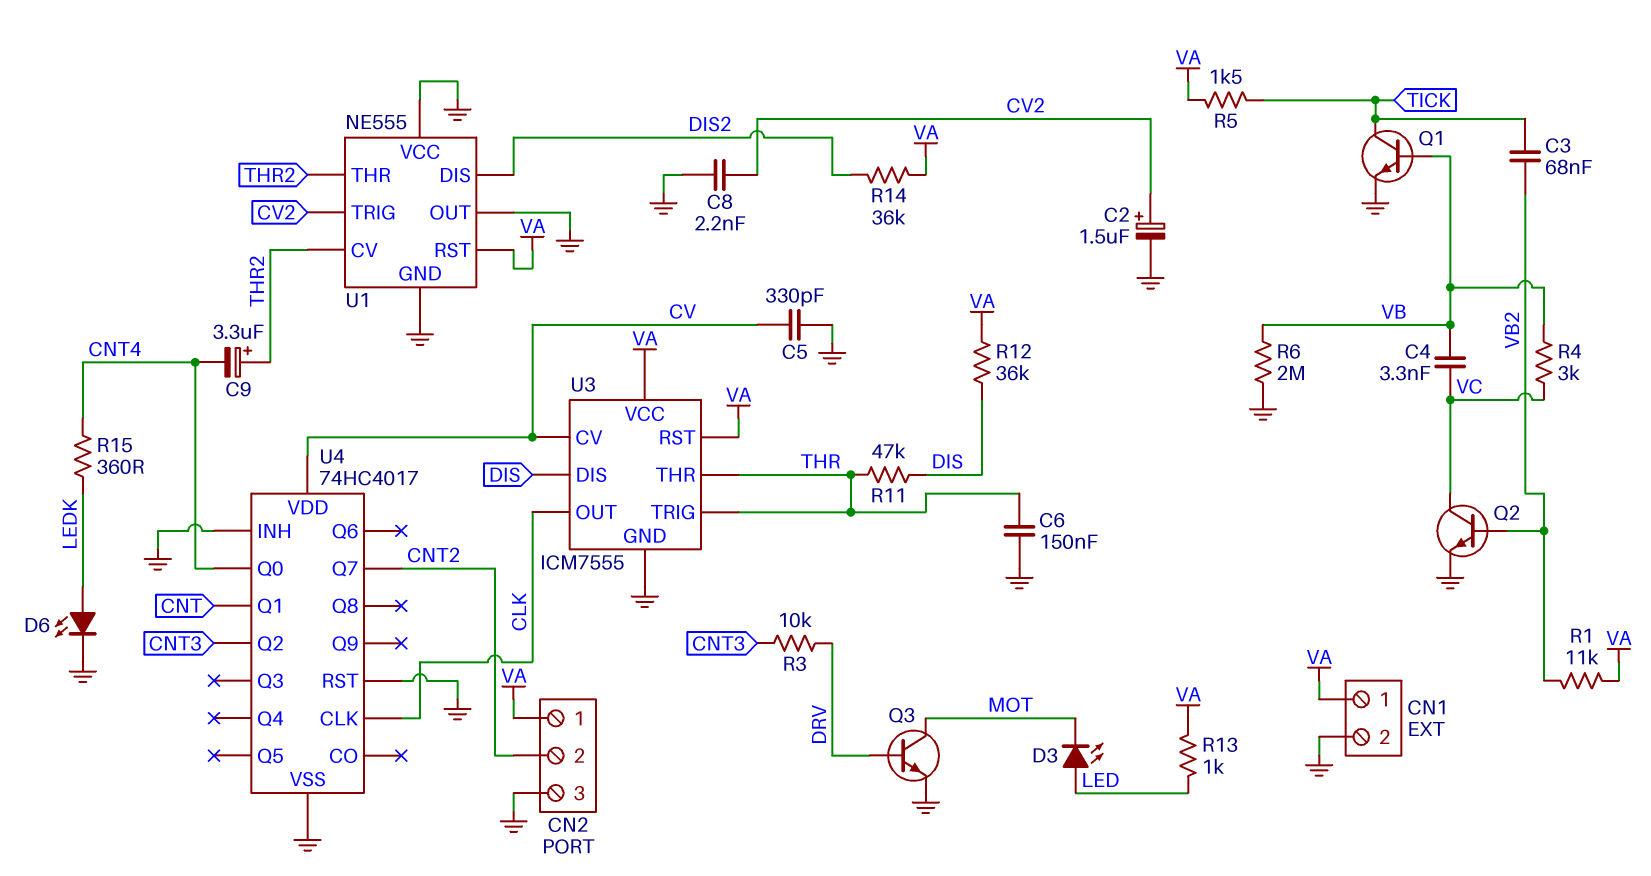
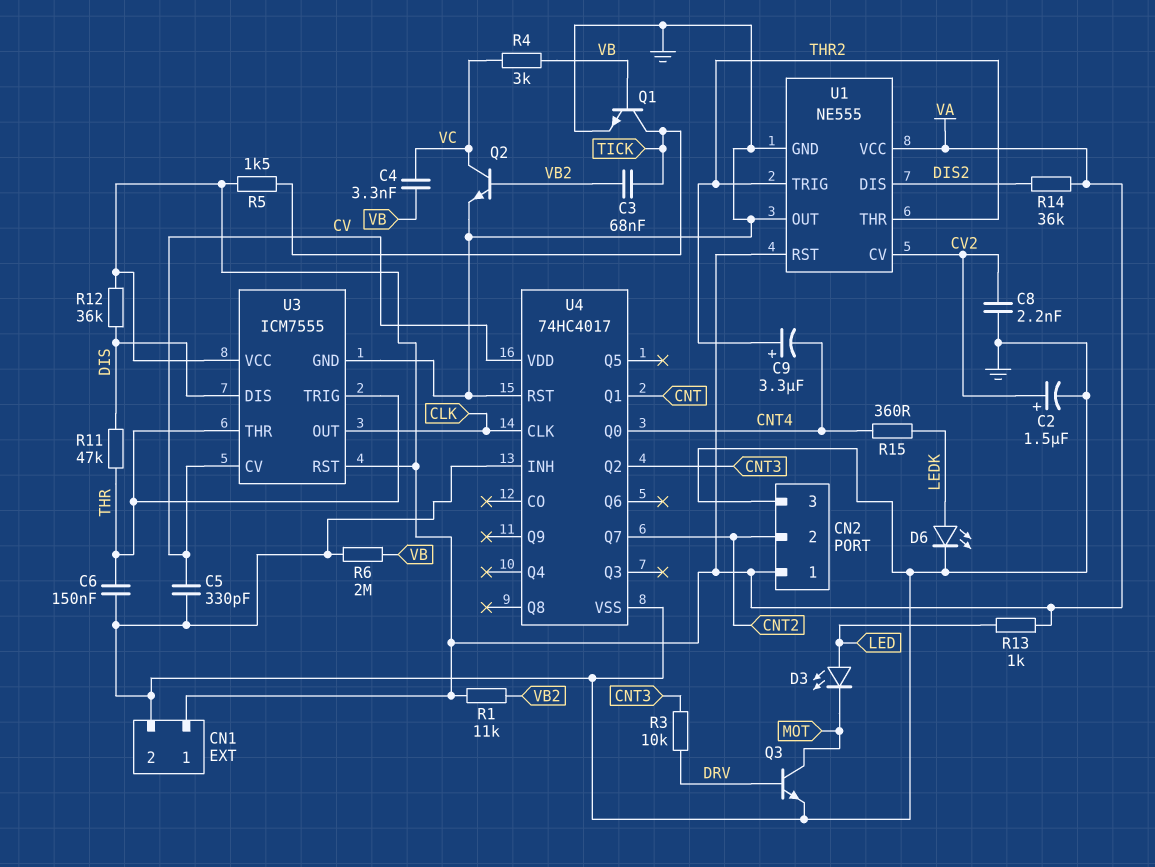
U1 pin CV: THR2 -> CV2
U1 pin TRIG: CV2 -> THR2
U1 pin VCC: GND -> VA

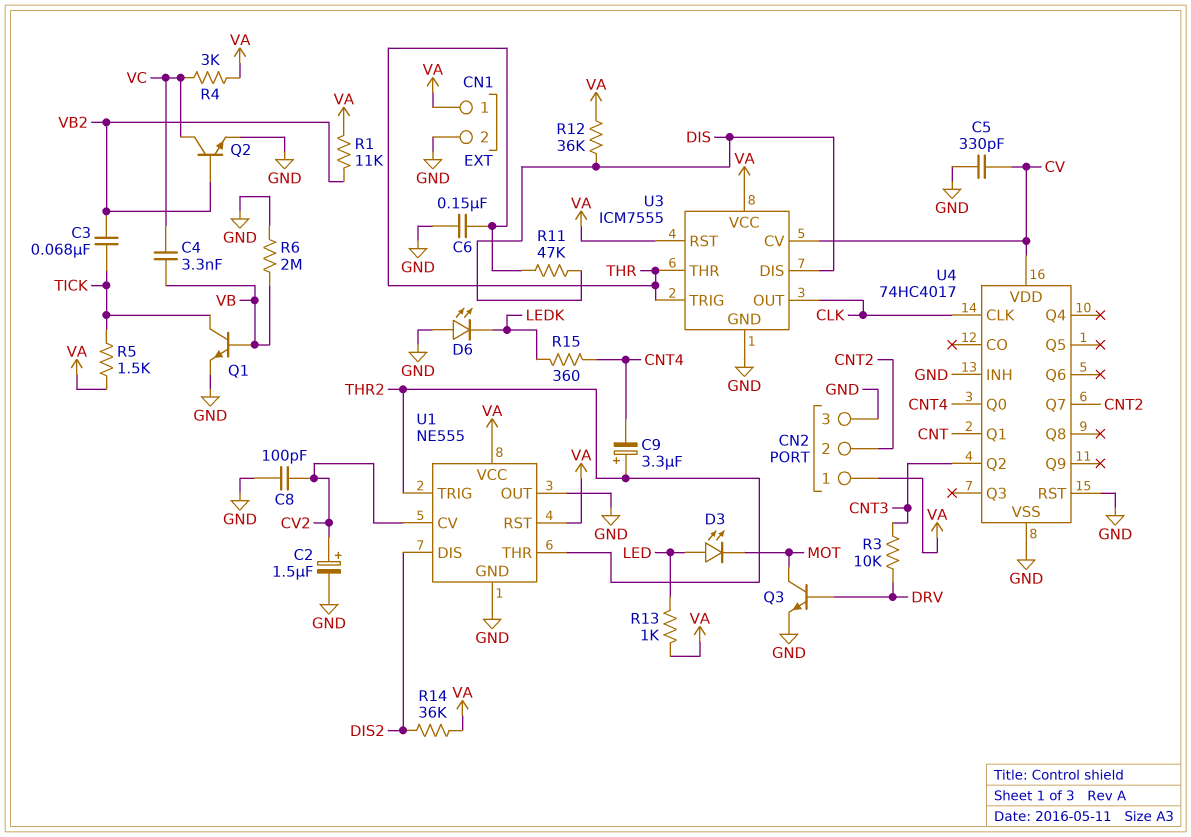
C8: 2.2nF (CV2, GND) -> 100pF (CV2, GND)
D6: LED (A LEDK, K GND) -> LED (A GND, K LEDK)
R4: 3k (VB, VC) -> 3k (VA, VC)

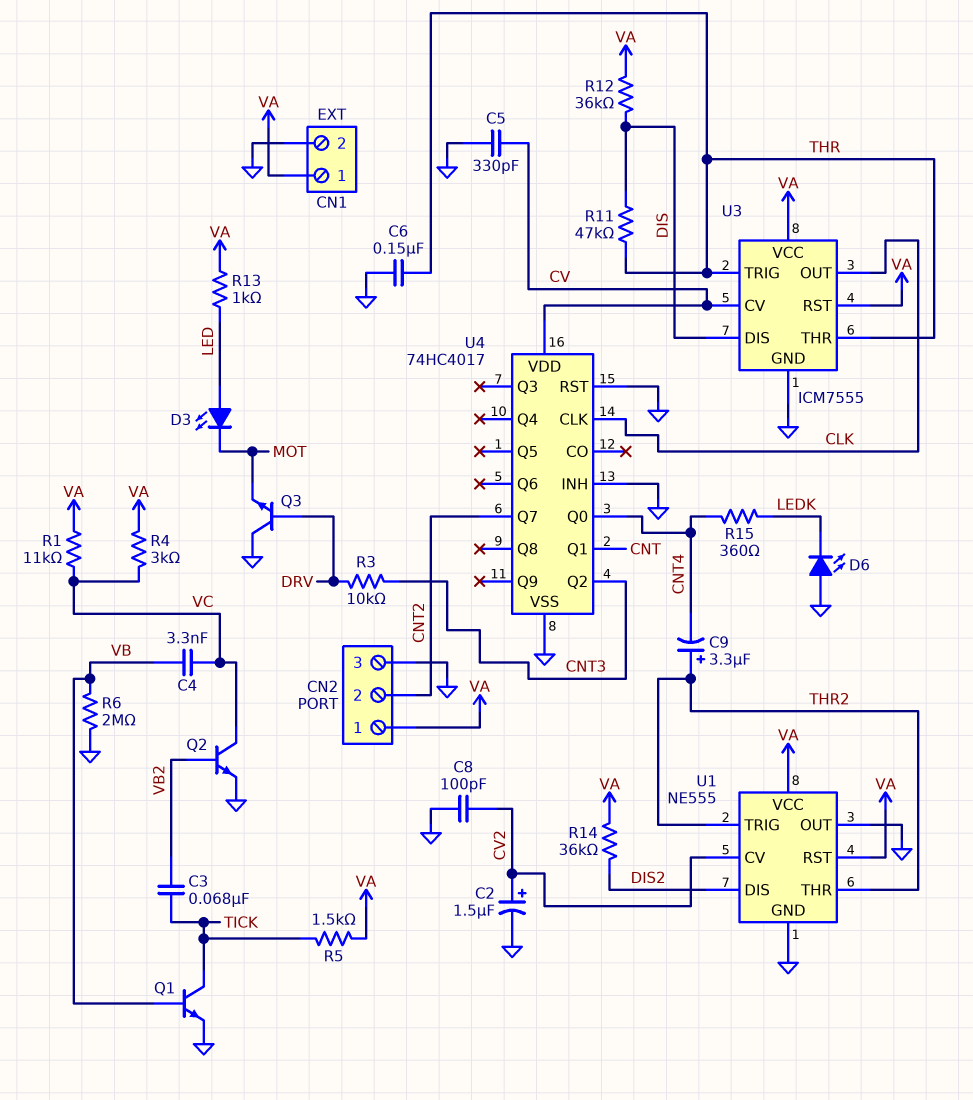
Q3: NPN (B DRV, C MOT, E GND) -> NPN (B DRV, C GND, E MOT)
R1: 11k (VA, VB2) -> 11k (VA, VC)

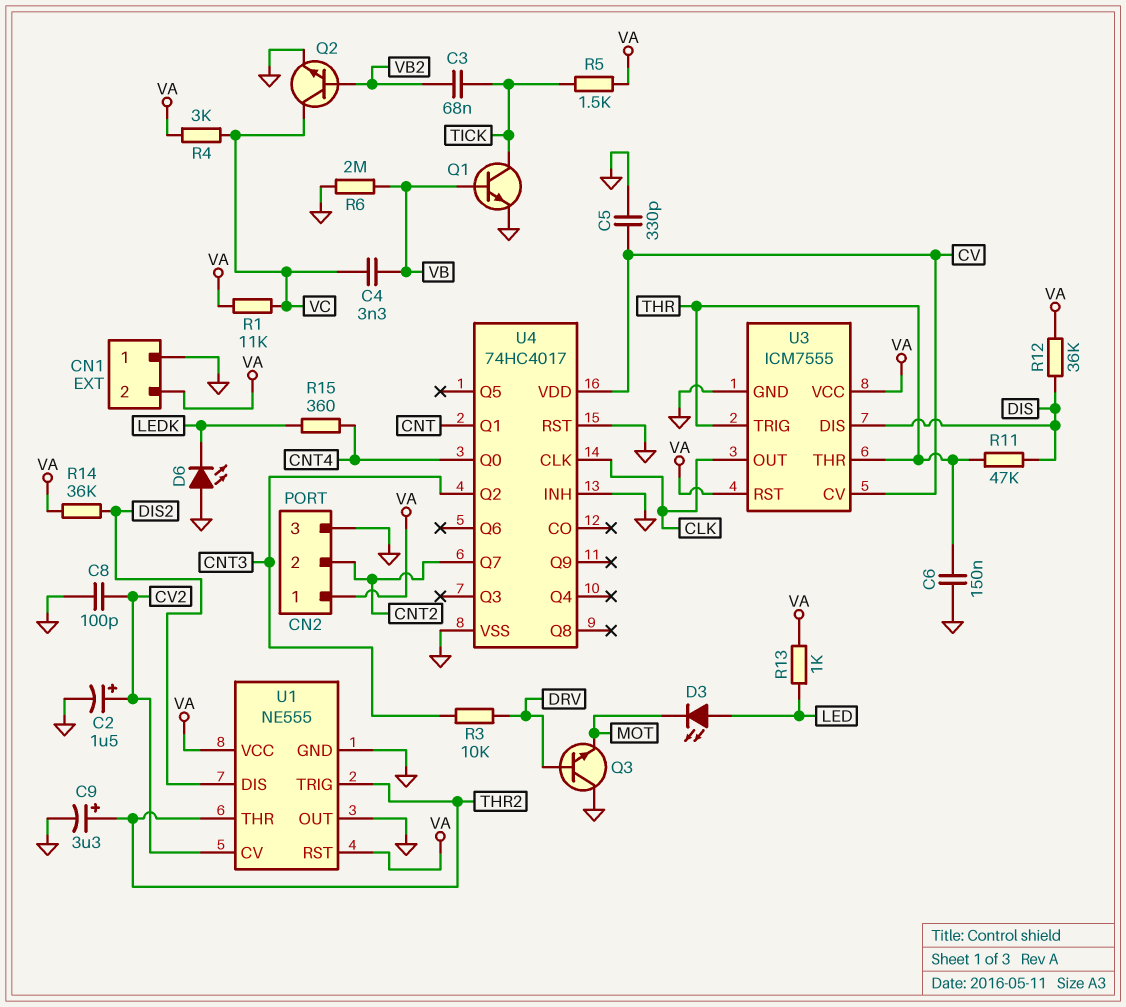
C9: 3.3uF (plus THR2, minus CNT4) -> 3.3uF (plus THR2, minus GND)
CN1 pin 1: VA -> GND
CN1 pin 2: GND -> VA

